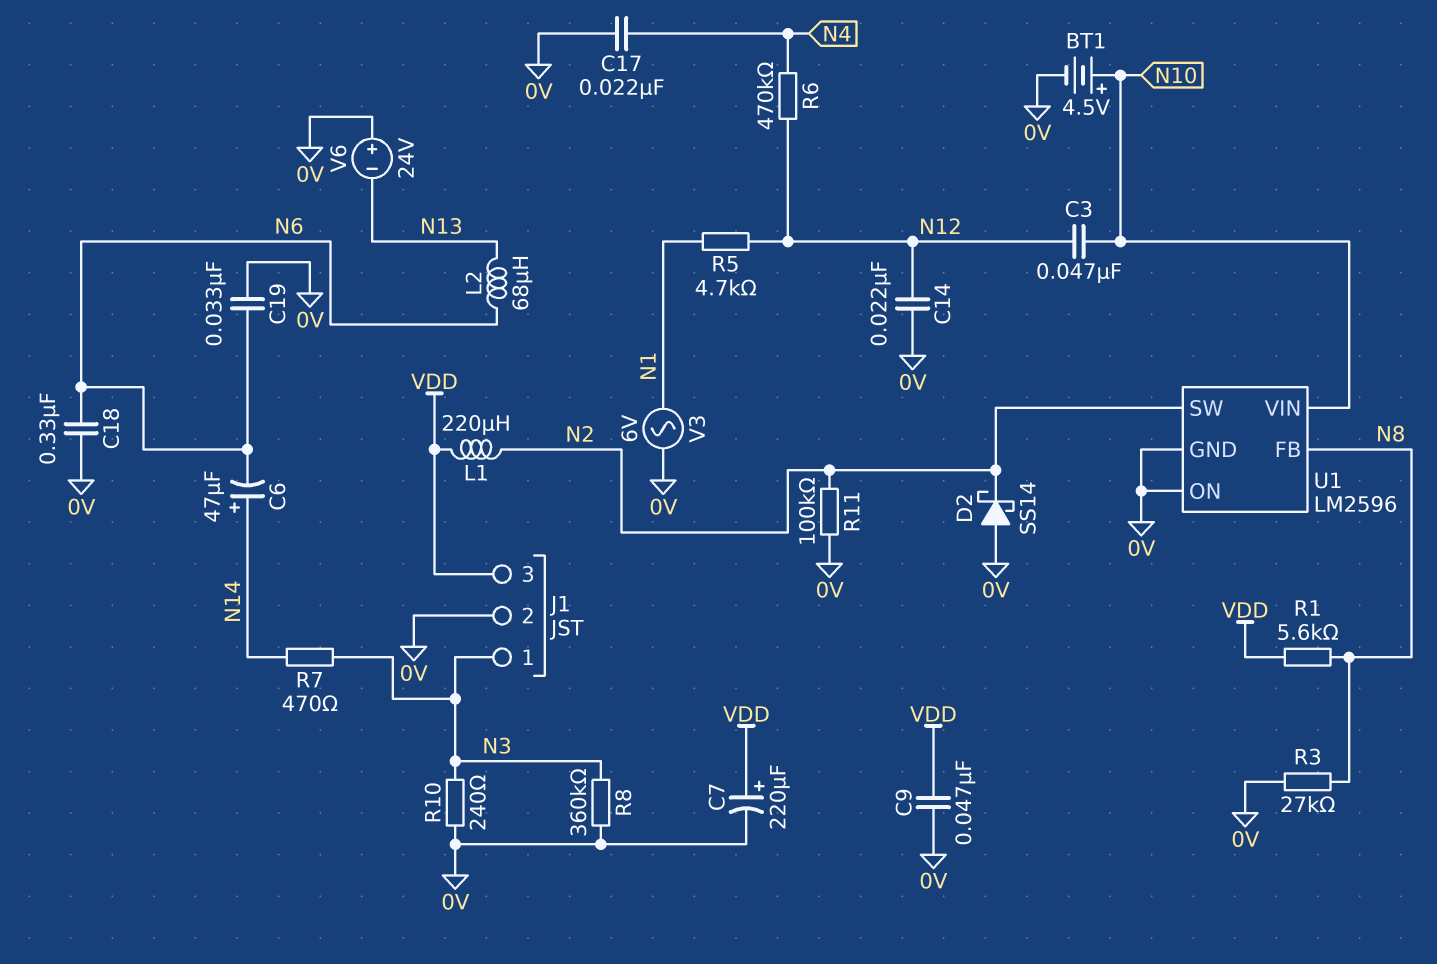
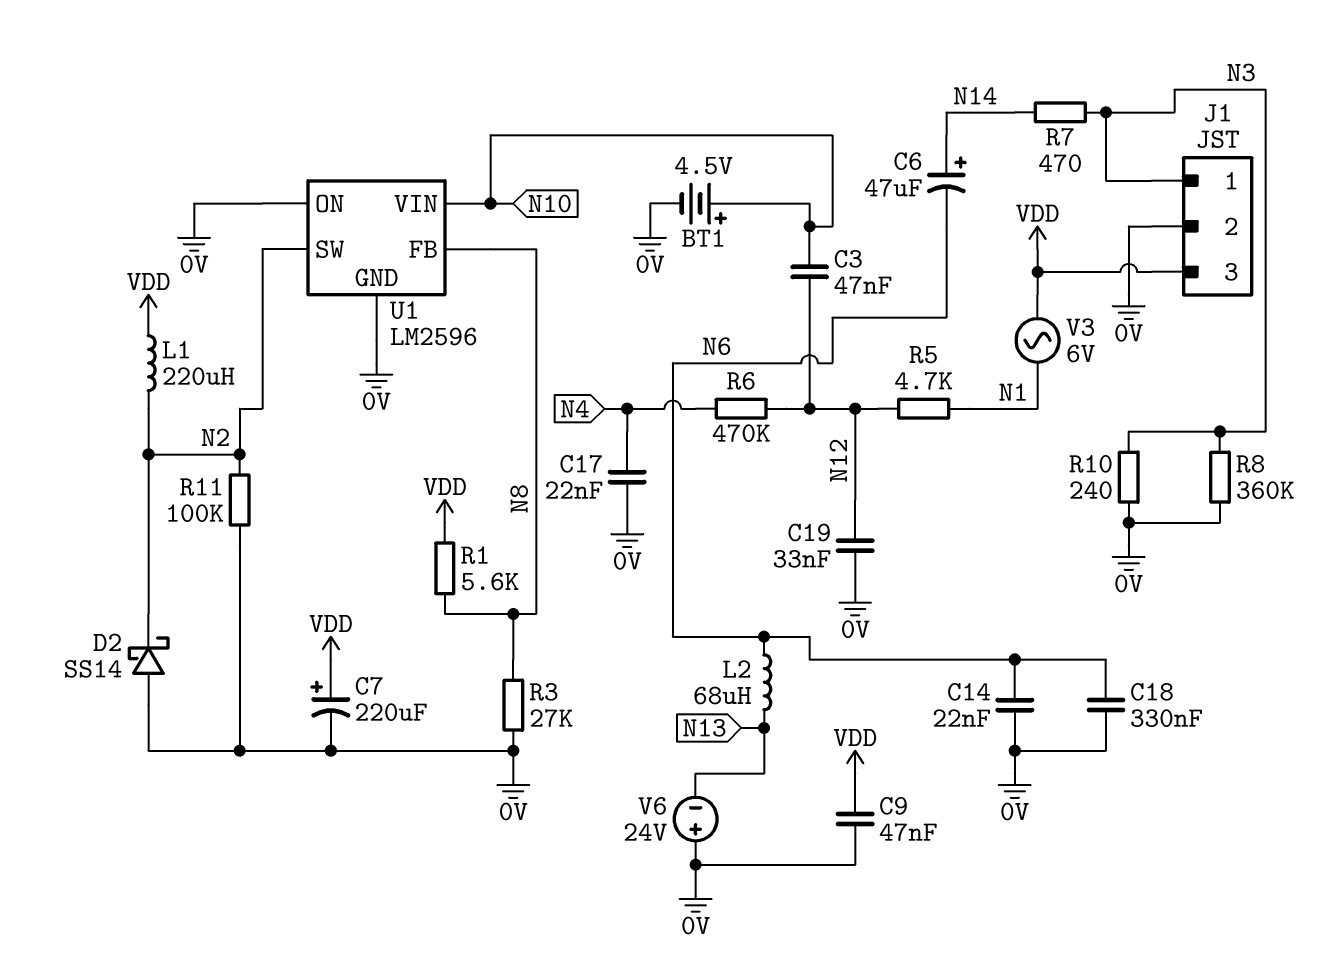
C14: 22nF (0V, N12) -> 22nF (0V, N6)
C19: 33nF (0V, N6) -> 33nF (0V, N12)
V3: AC 6V (0V, N1) -> AC 6V (N1, VDD)

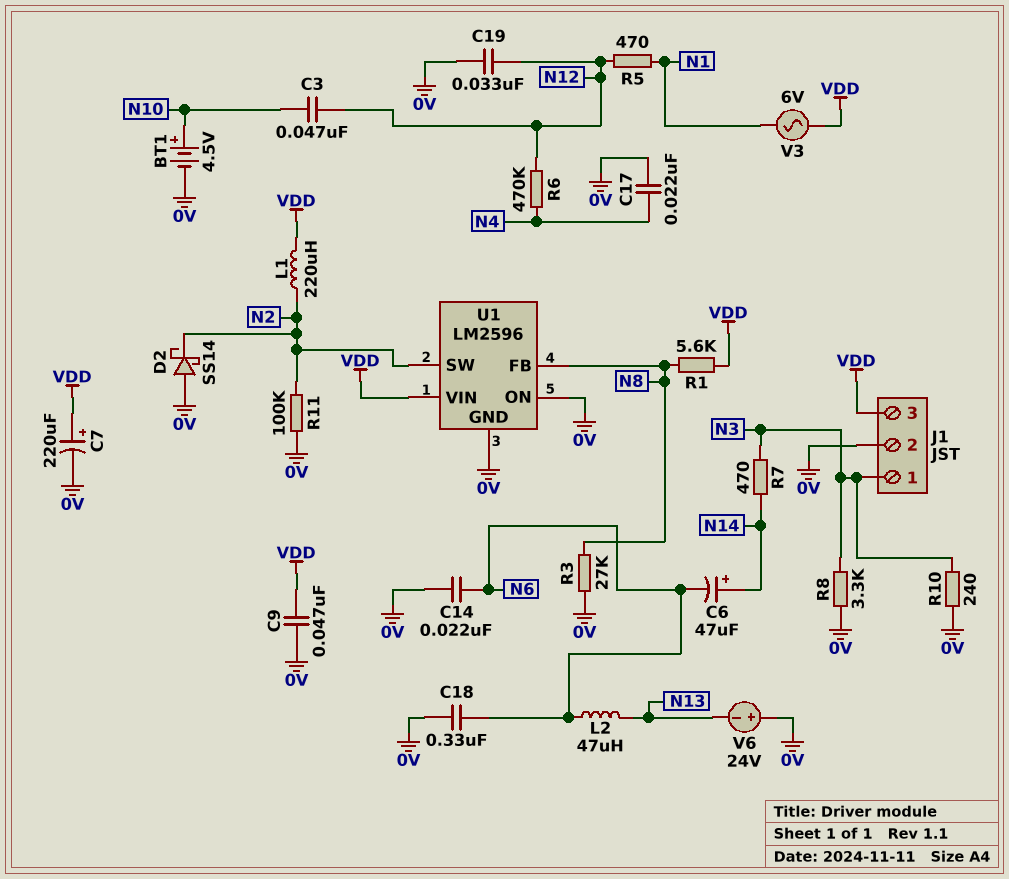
L2: 68uH (N6, N13) -> 47uH (N6, N13)
R5: 4.7k (N1, N12) -> 470 (N1, N12)
R8: 360k (0V, N3) -> 3.3k (0V, N3)
U1 pin VIN: N10 -> VDD

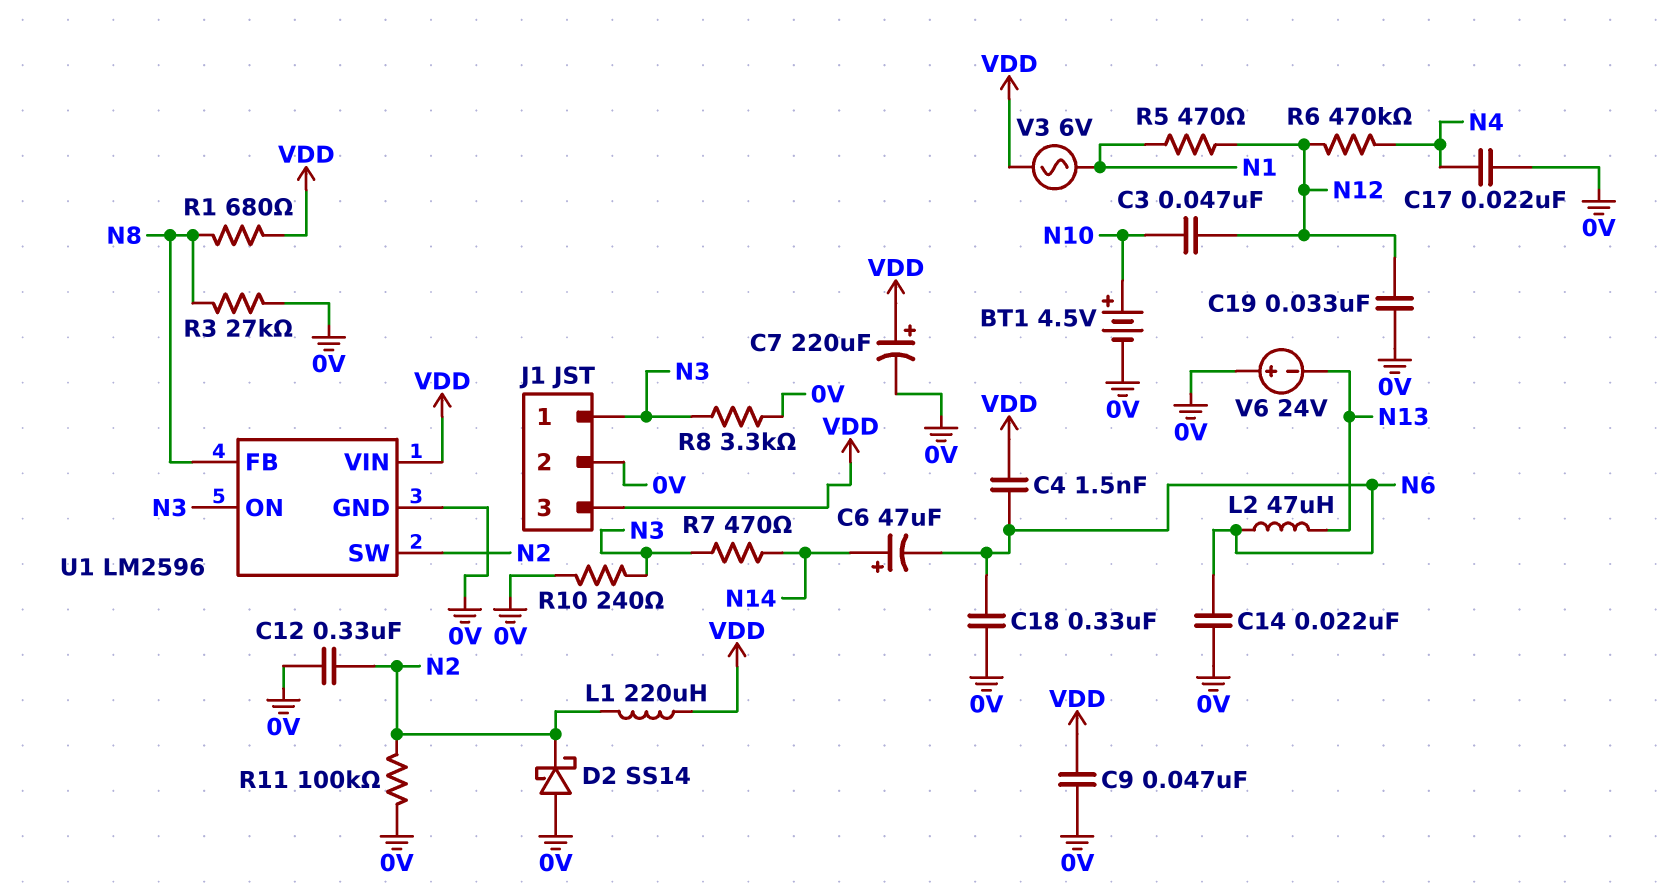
C4: none -> 1.5nF (N6, VDD)
C12: none -> 330nF (0V, N2)
R1: 5.6k (N8, VDD) -> 680 (N8, VDD)
U1 pin ON: 0V -> N3

